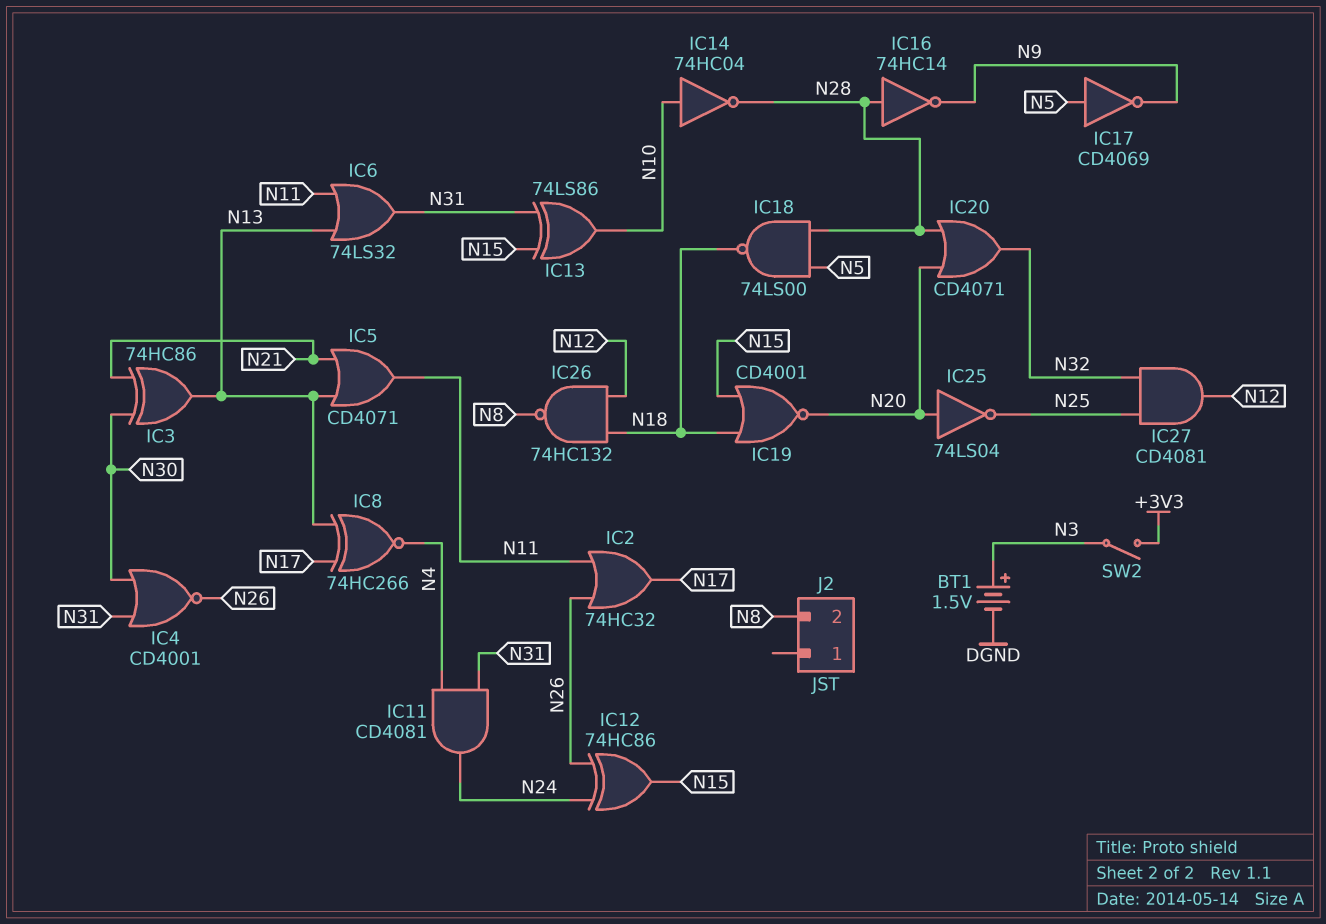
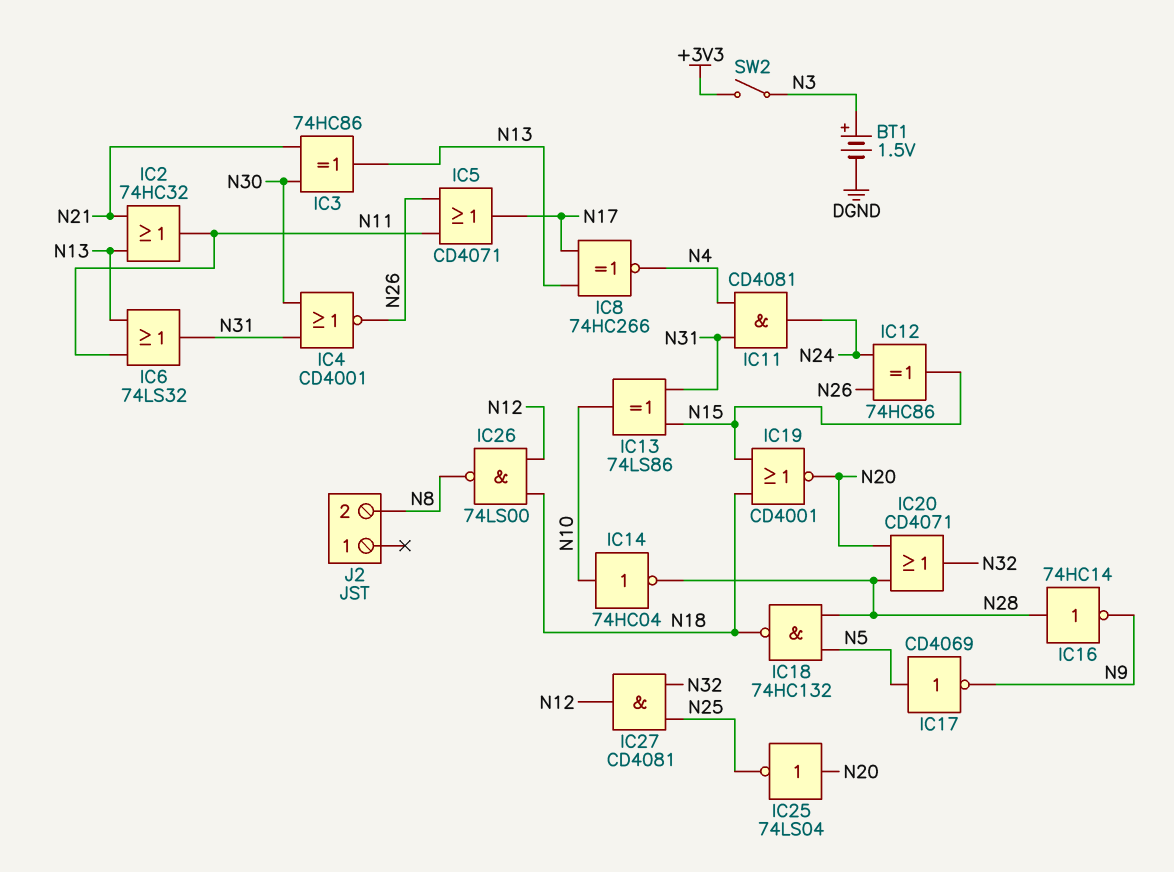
IC2: OR 74HC32 (in N11, in N26, out N17) -> OR 74HC32 (in N13, in N21, out N11)
IC5: OR CD4071 (in N13, in N21, out N11) -> OR CD4071 (in N11, in N26, out N17)
IC18: NAND 74LS00 (in N5, in N28, out N18) -> NAND 74HC132 (in N5, in N28, out N18)
IC26: NAND 74HC132 (in N12, in N18, out N8) -> NAND 74LS00 (in N12, in N18, out N8)

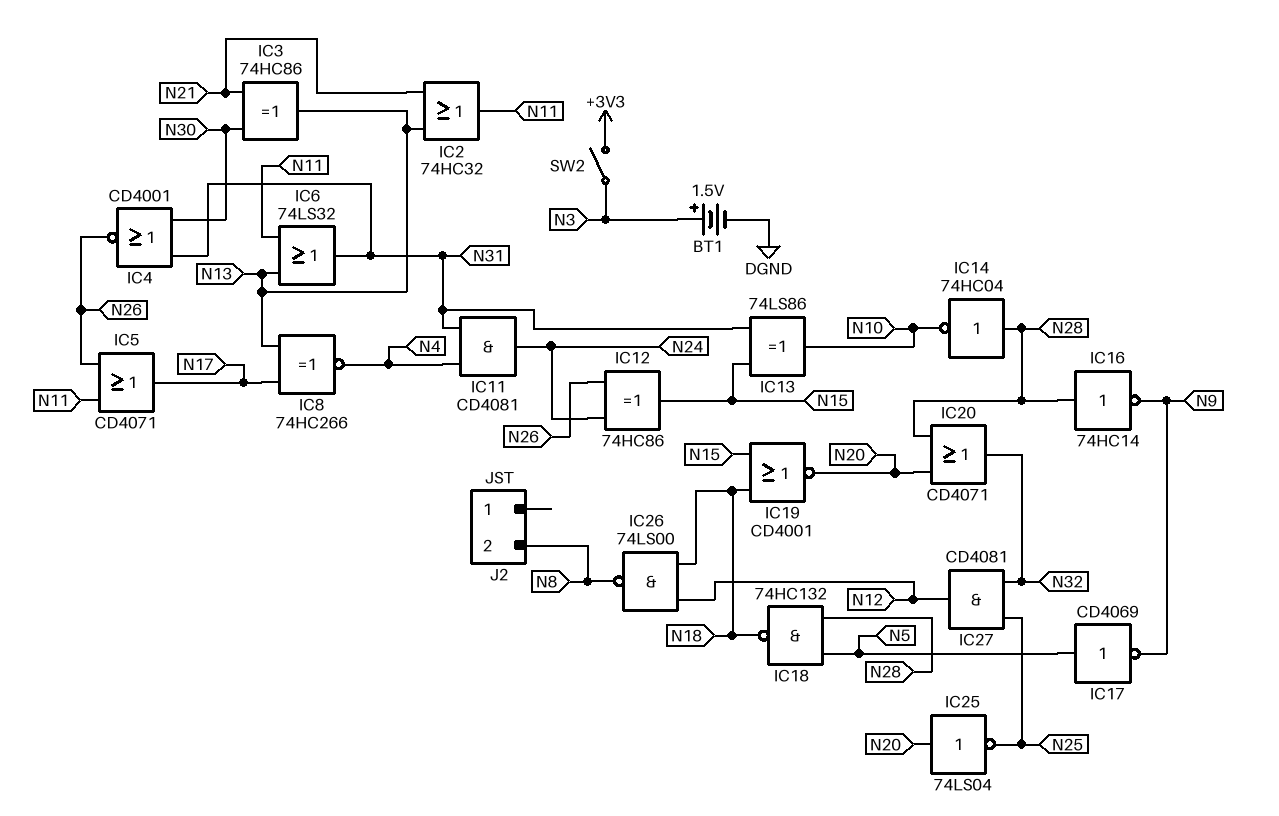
IC14: NOT 74HC04 (in N10, out N28) -> NOT 74HC04 (in N28, out N10)

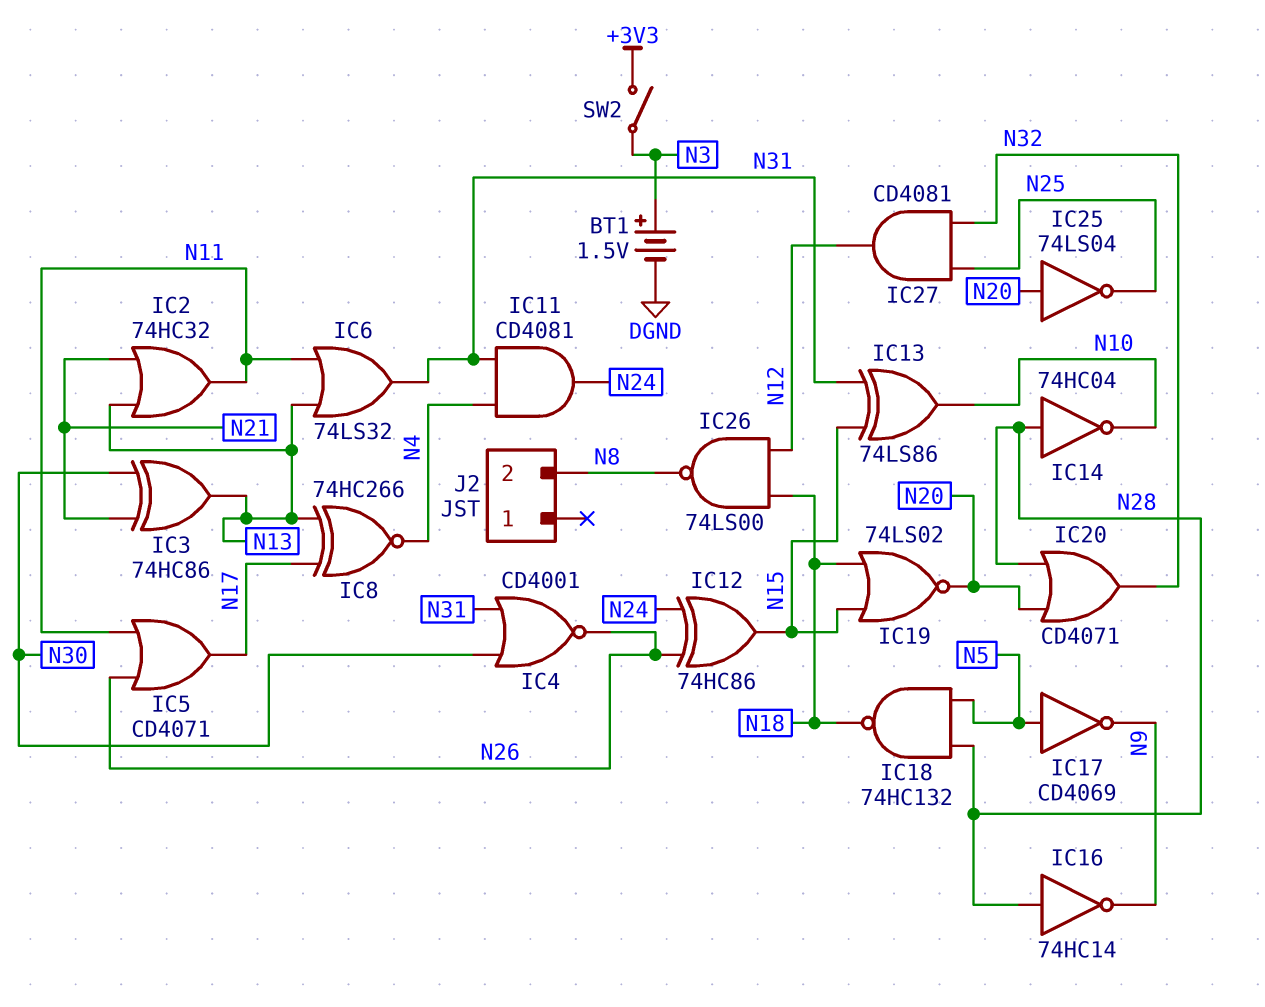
IC19: NOR CD4001 (in N15, in N18, out N20) -> NOR 74LS02 (in N15, in N18, out N20)

